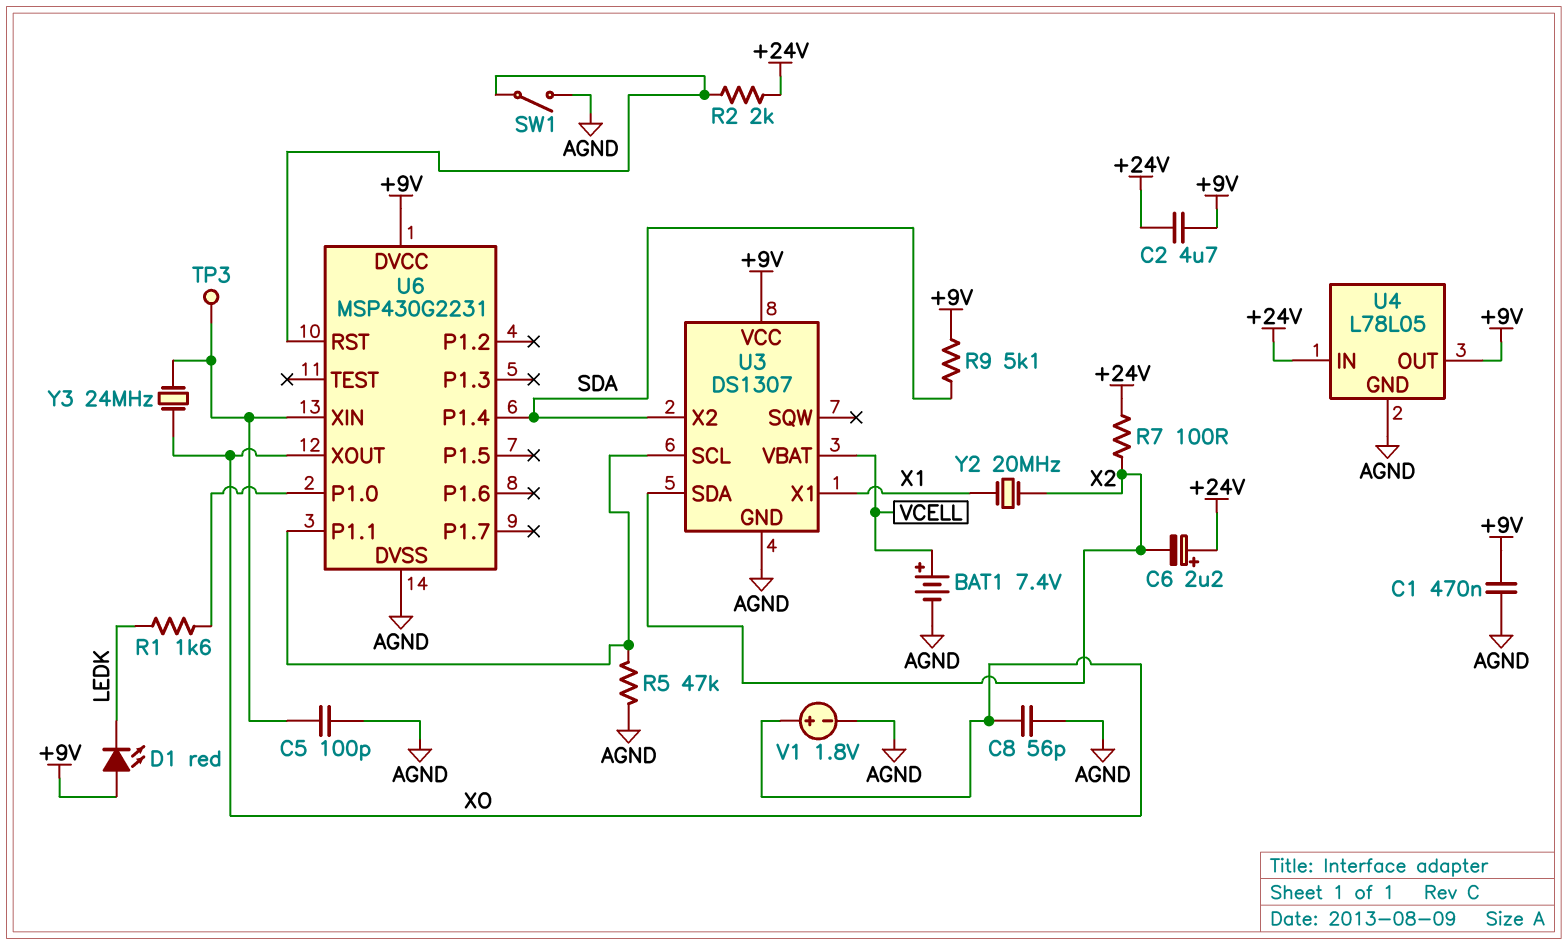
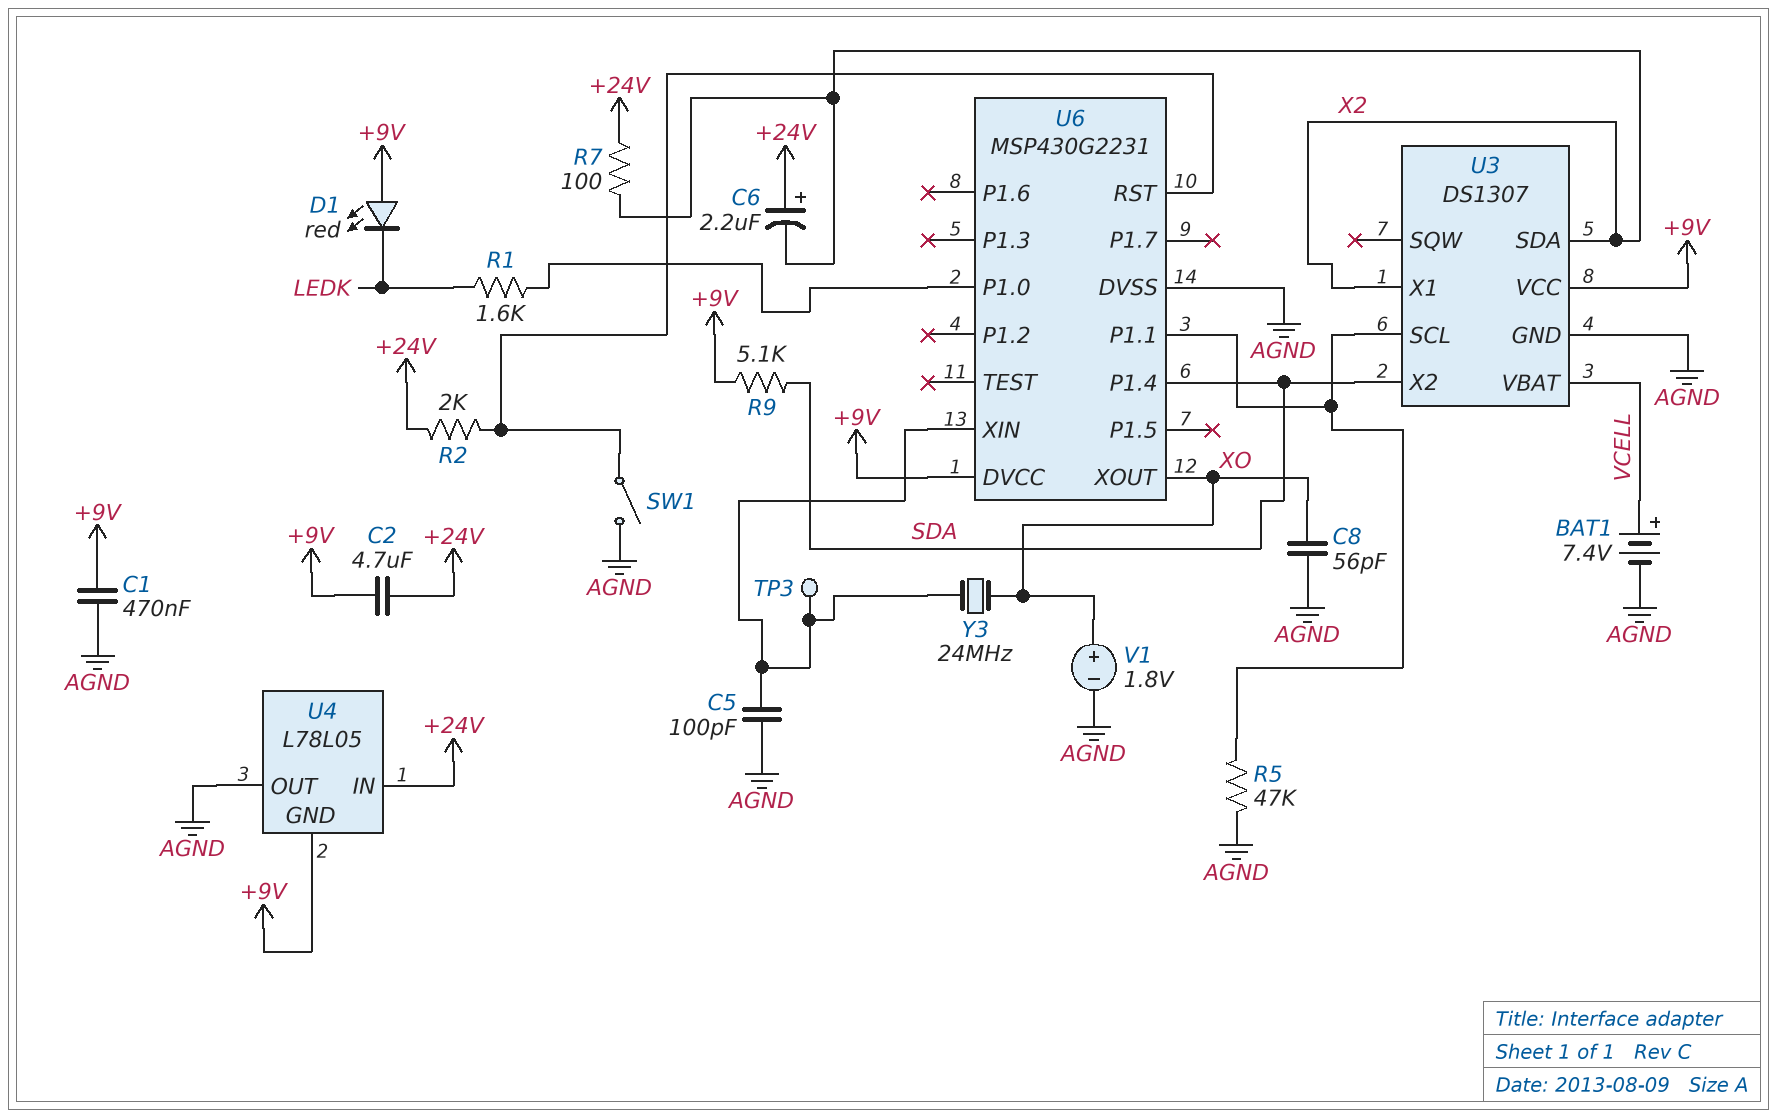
U3 pin X1: X1 -> X2
U4 pin GND: AGND -> +9V
U4 pin OUT: +9V -> AGND
Y2: 20MHz (X1, X2) -> none

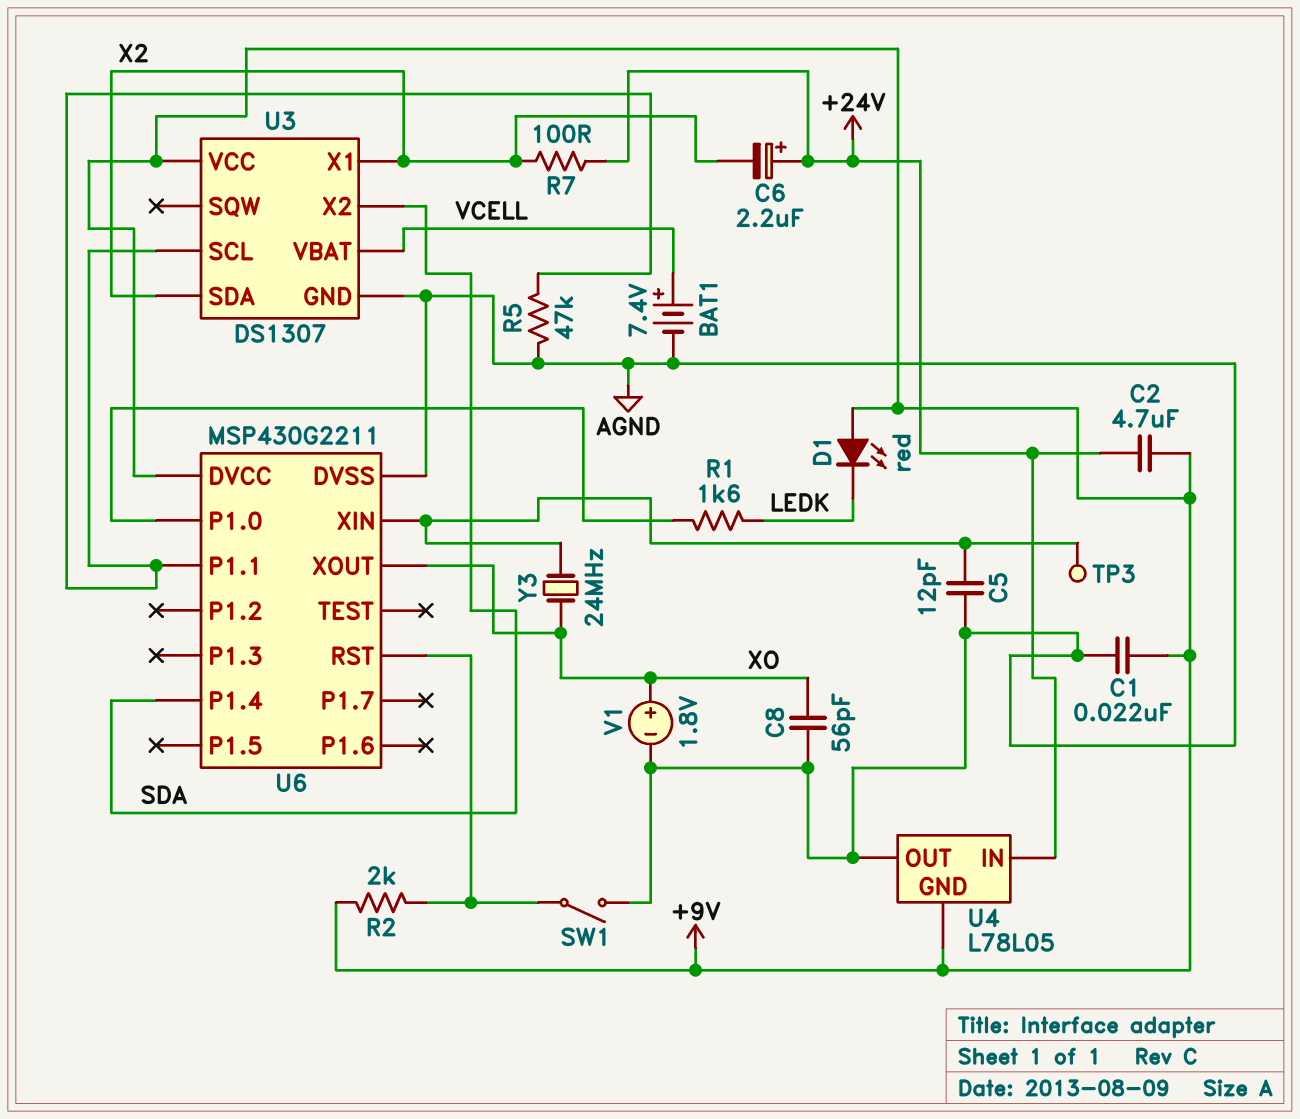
C1: 470nF (+9V, AGND) -> 22nF (+9V, AGND)
C5: 100pF (AGND, U6/XIN) -> 12pF (AGND, U6/XIN)
R2: 2k (+24V, U6/RST) -> 2k (+9V, U6/RST)
R9: 5.1k (+9V, SDA) -> none
U6: MSP430G2231 -> MSP430G2211

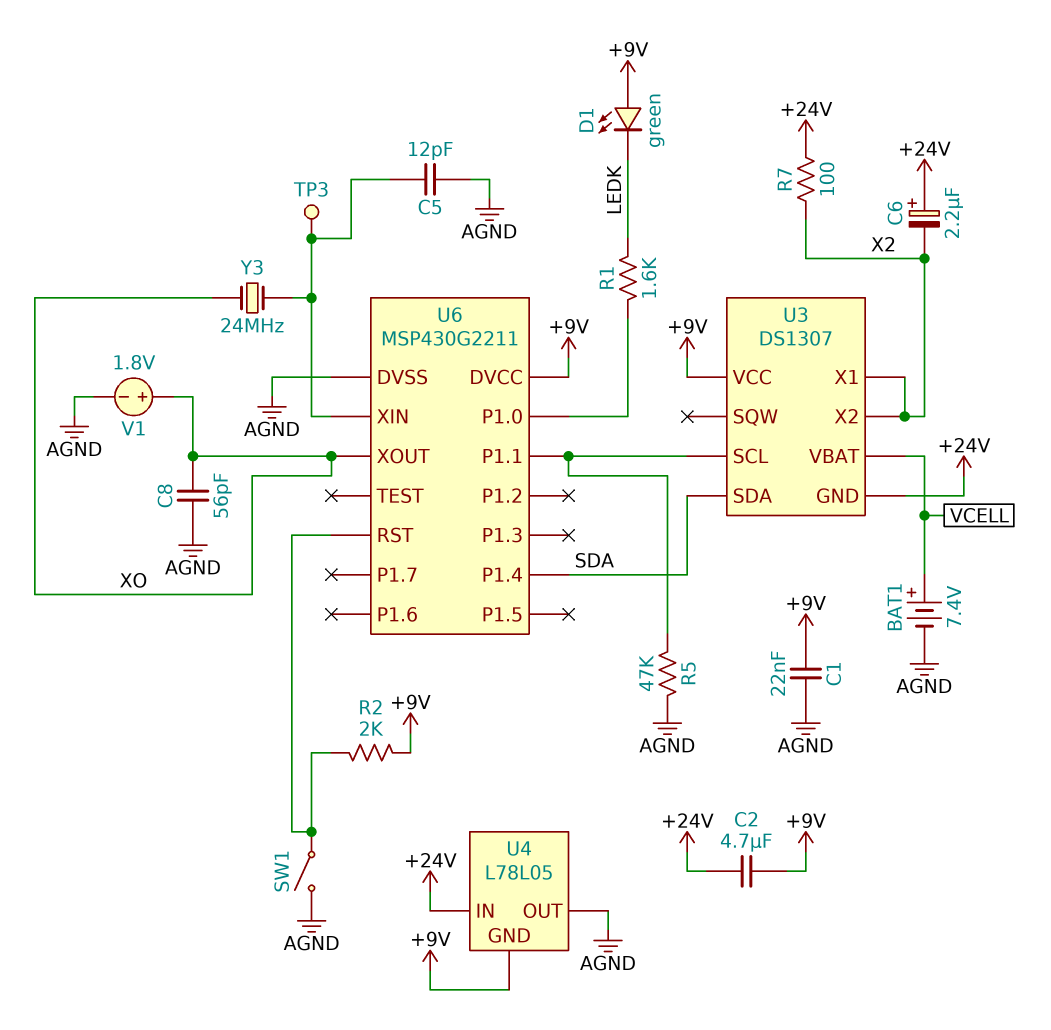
D1: LED red (A +9V, K LEDK) -> LED green (A +9V, K LEDK)
U3 pin GND: AGND -> +24V
U3 pin SDA: X2 -> SDA
U3 pin X2: SDA -> X2

